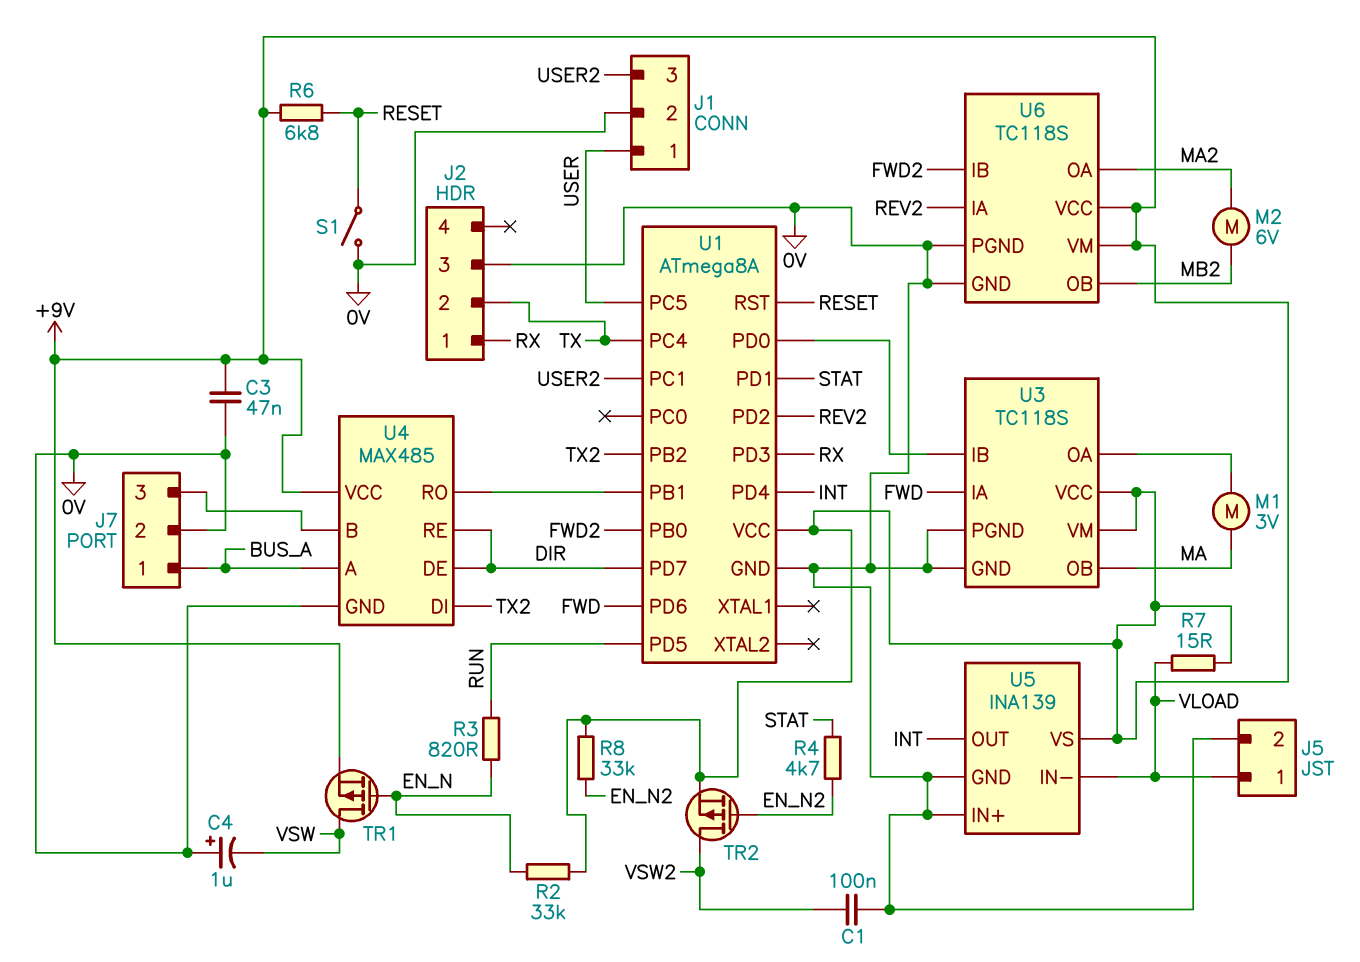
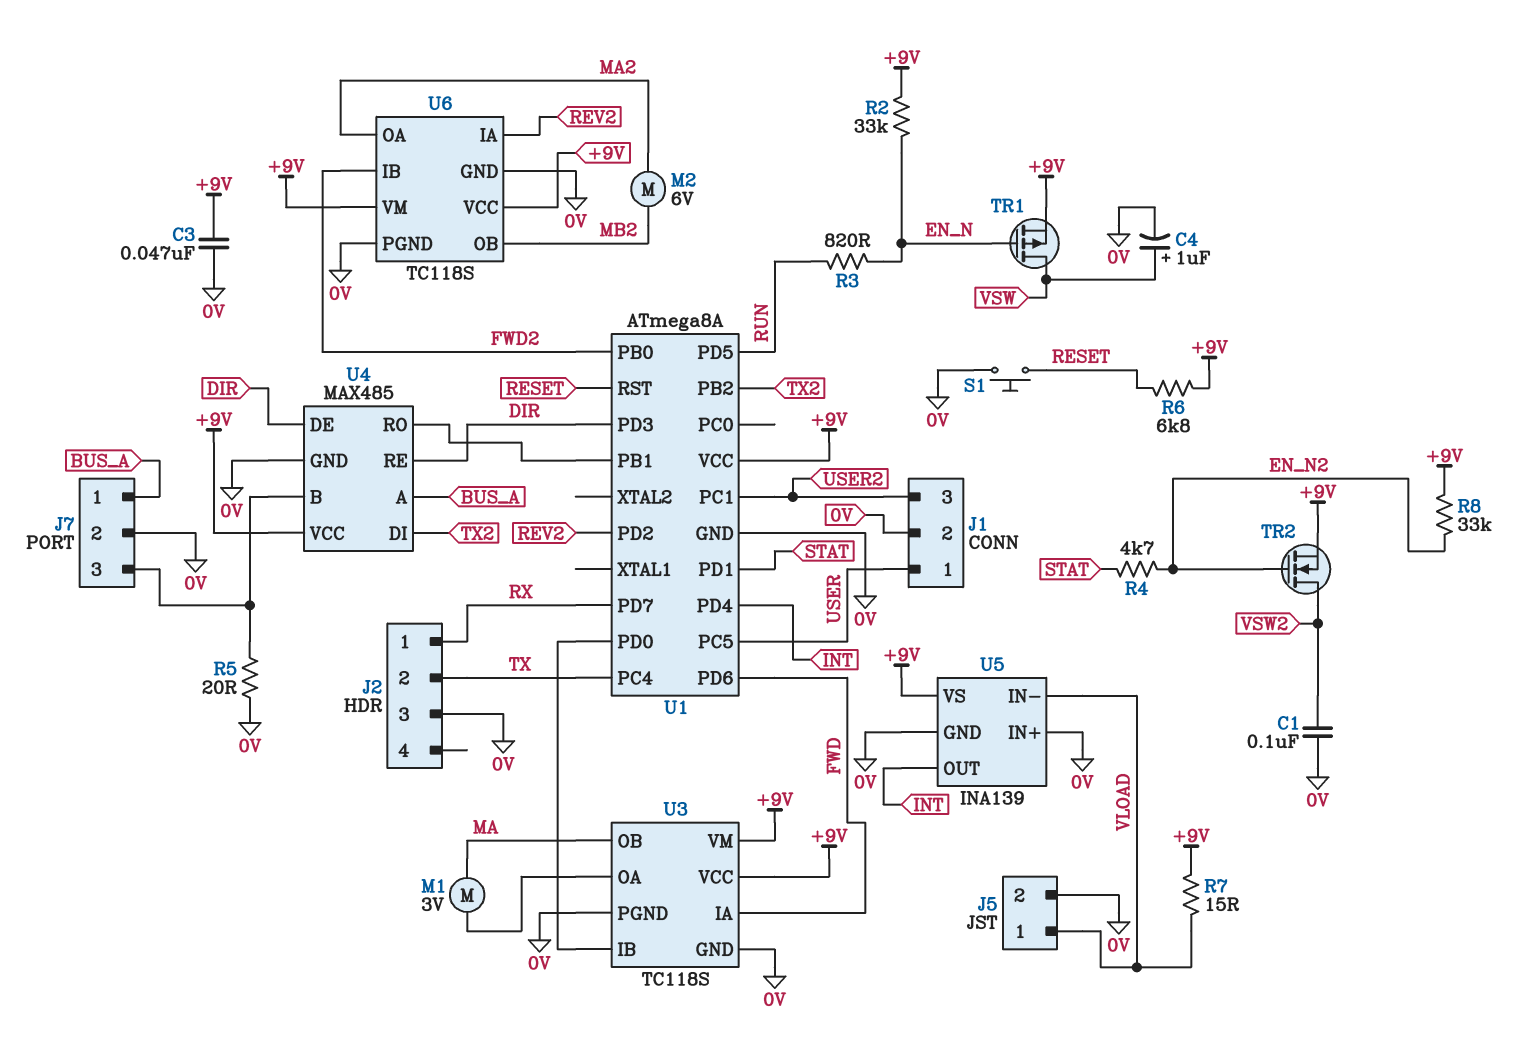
C4: 1uF (plus 0V, minus VSW) -> 1uF (plus VSW, minus 0V)
R5: none -> 20 (0V, J7/3)
S1: switch (0V, RESET) -> button (0V, RESET)
TR2: PMOS (G EN_N2, D VSW2, S +9V) -> NMOS (G EN_N2, D VSW2, S +9V)
U1 pin PD3: RX -> DIR
U1 pin PD7: DIR -> RX

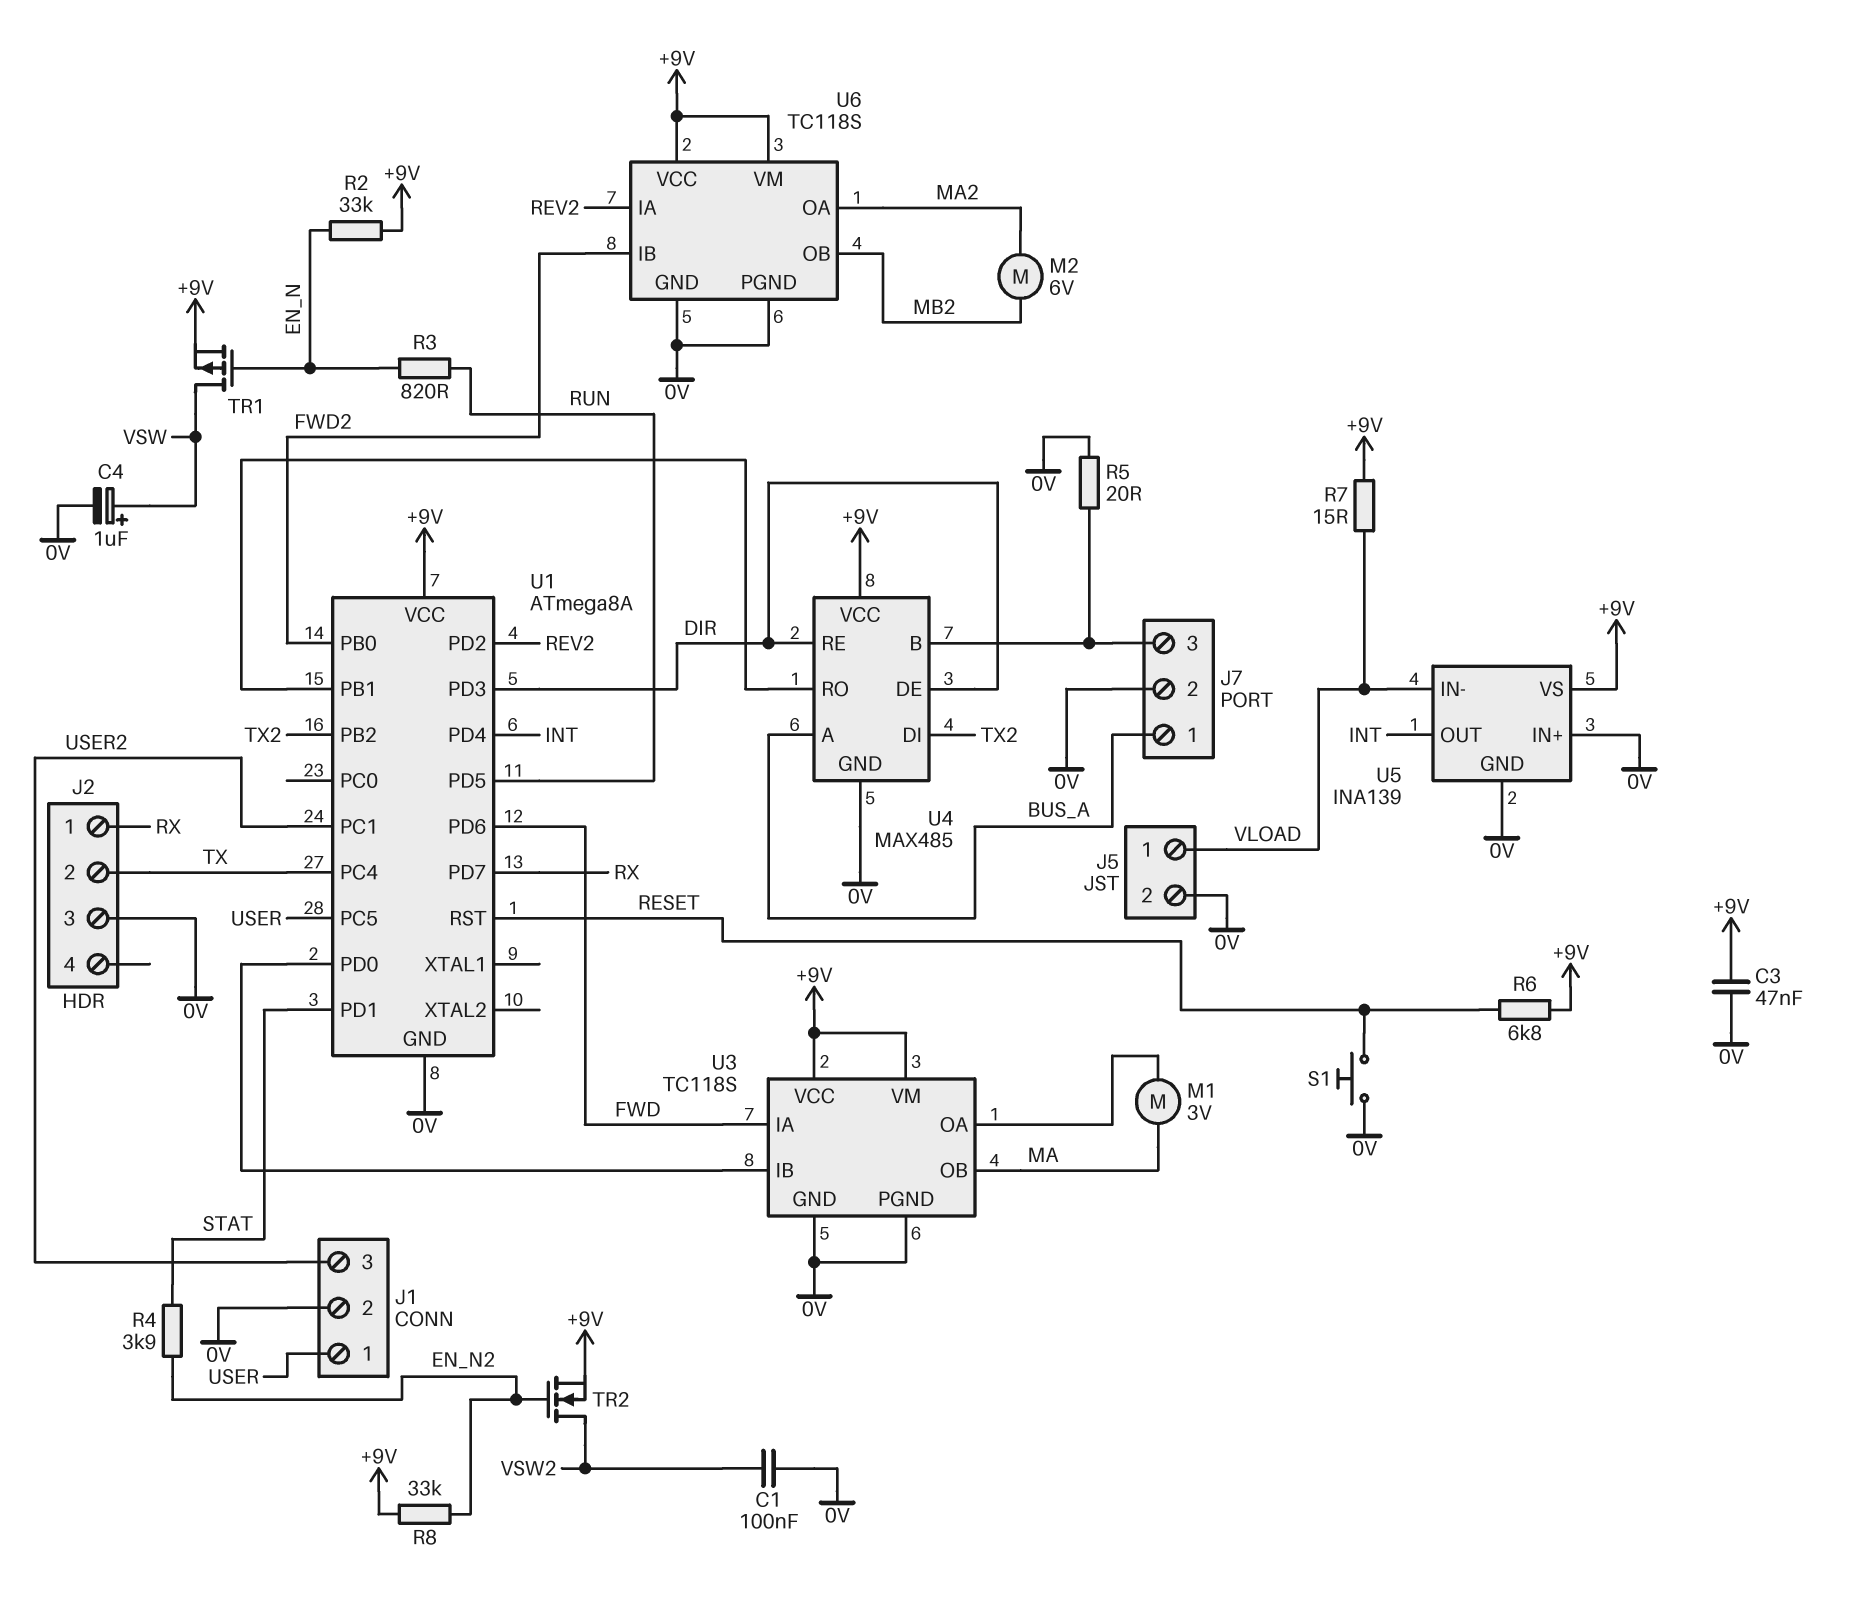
R4: 4.7k (EN_N2, STAT) -> 3.9k (EN_N2, STAT)

